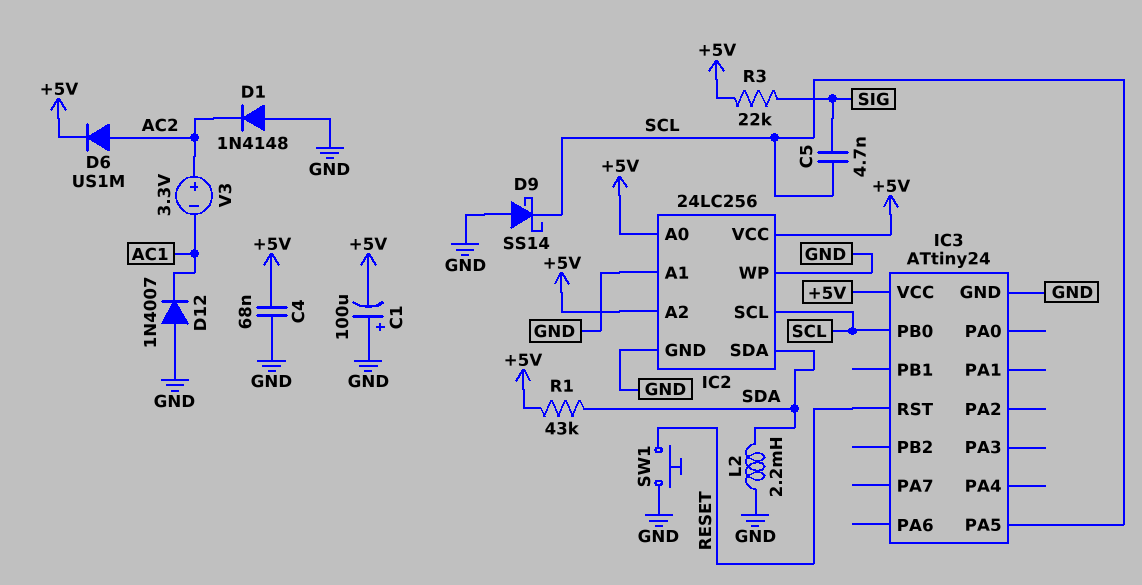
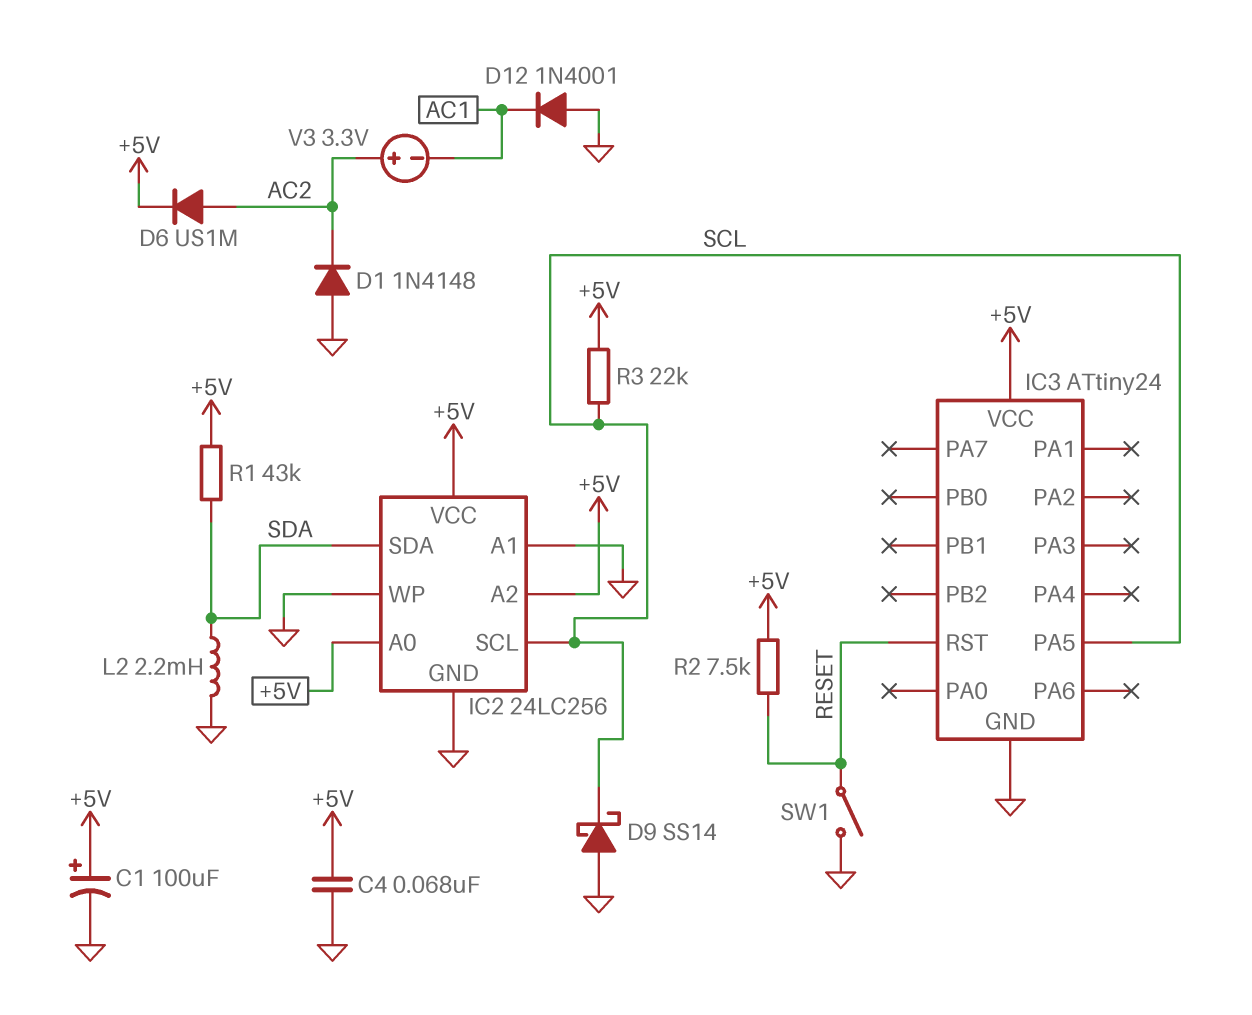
C1: 100uF (plus GND, minus +5V) -> 100uF (plus +5V, minus GND)
C5: 4.7nF (SCL, SIG) -> none
D12: diode 1N4007 (A GND, K AC1) -> diode 1N4001 (A GND, K AC1)
IC3 pin PB0: SCL -> none
R2: none -> 7.5k (+5V, RESET)
R3: 22k (+5V, SIG) -> 22k (+5V, SCL)
SW1: button (GND, RESET) -> switch (GND, RESET)

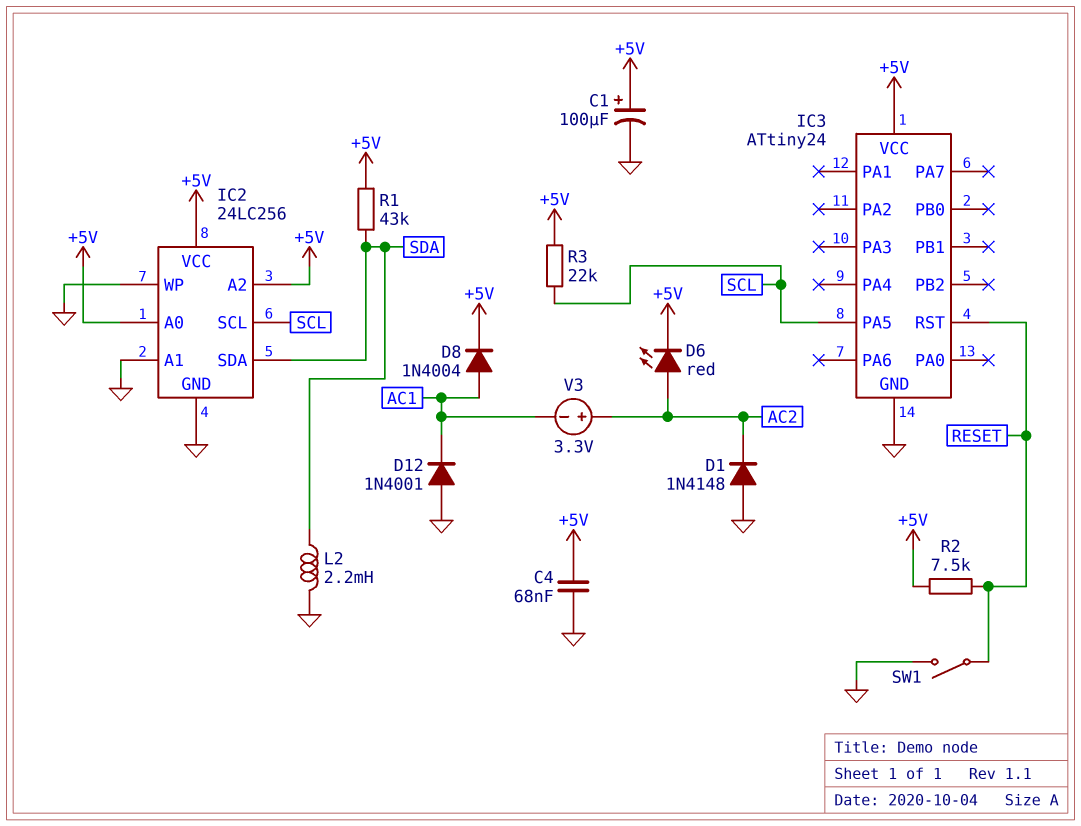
D6: diode US1M (A AC2, K +5V) -> LED red (A AC2, K +5V)
D8: none -> diode 1N4004 (A AC1, K +5V)
D9: schottky SS14 (A GND, K SCL) -> none

